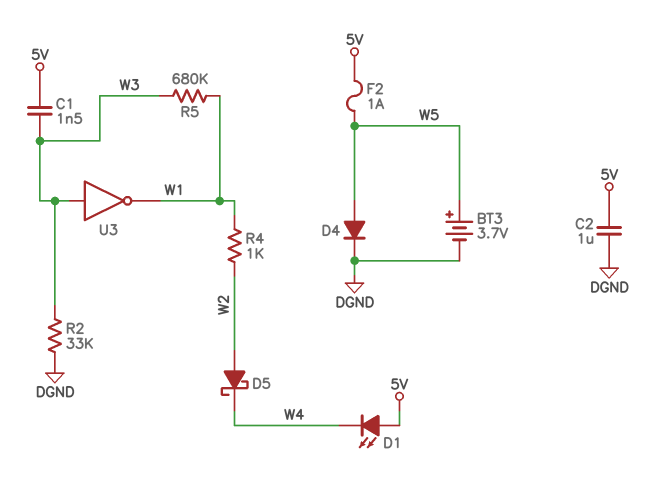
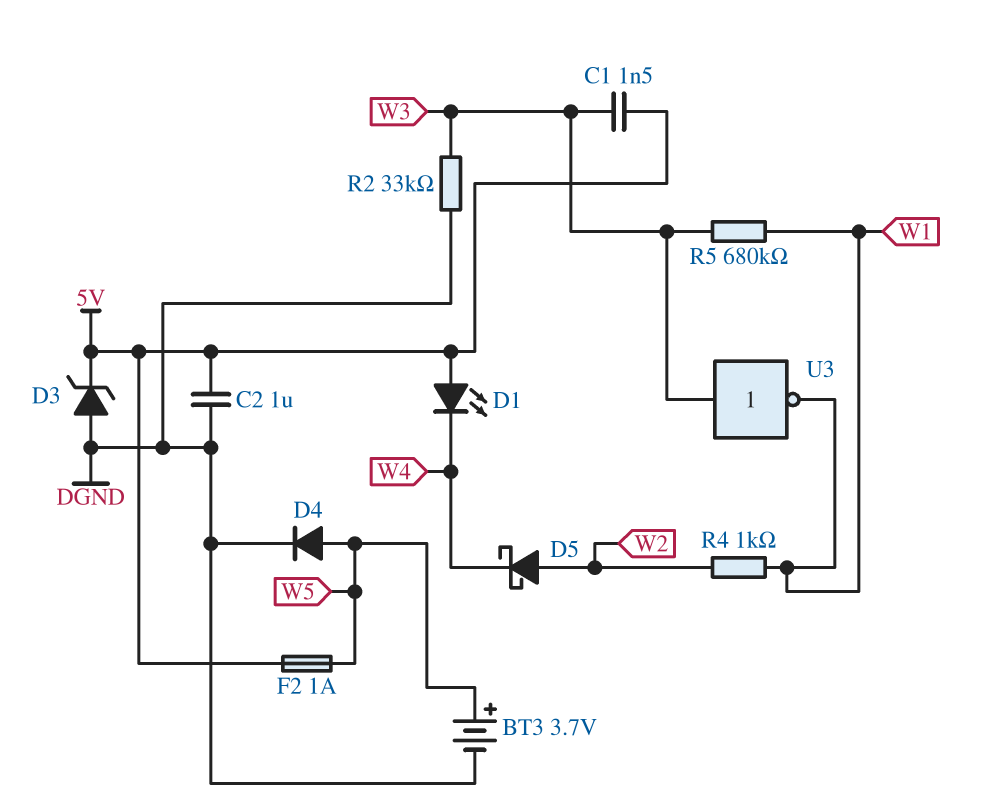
D3: none -> zener (A DGND, K 5V)

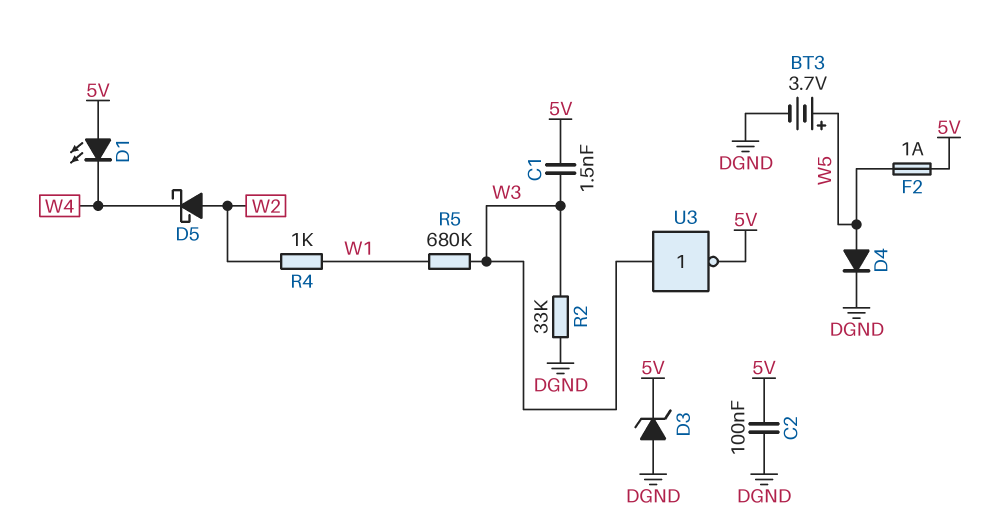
C2: 1uF (5V, DGND) -> 100nF (5V, DGND)
U3: NOT (in W3, out W1) -> NOT (in W3, out 5V)

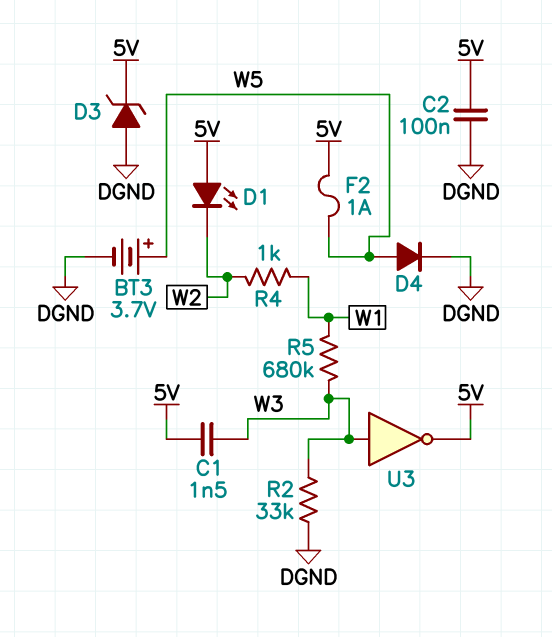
D1: LED (A 5V, K W4) -> LED (A 5V, K W2)
D5: schottky (A W2, K W4) -> none

